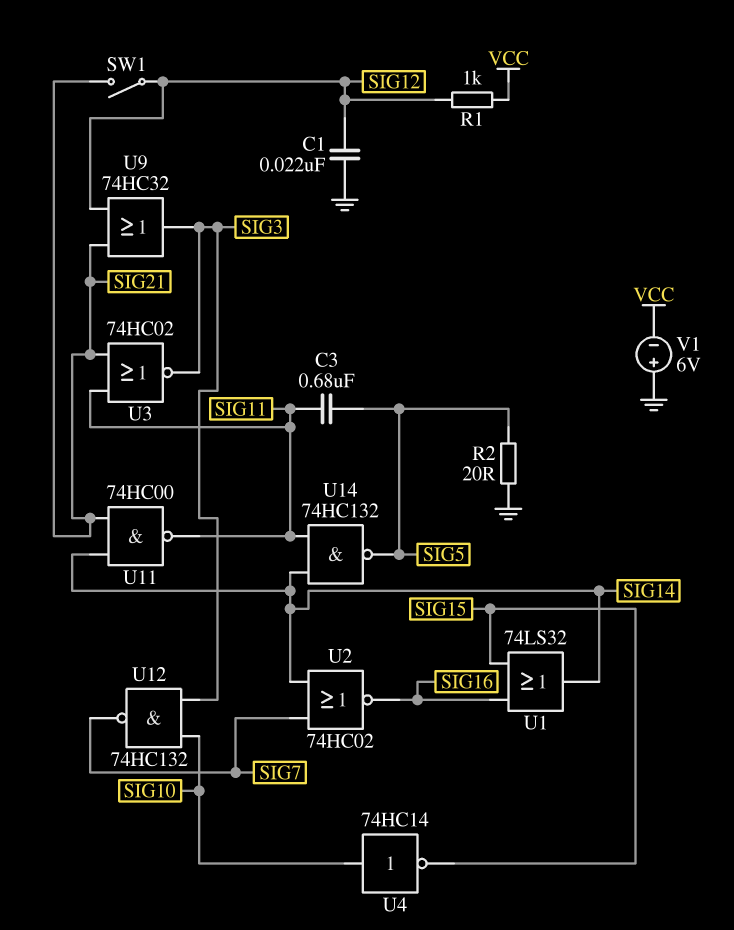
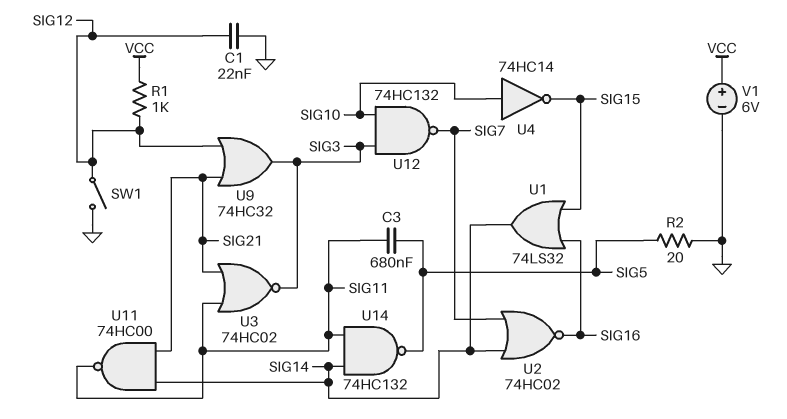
SW1: switch (SIG12, SIG21) -> switch (GND, SIG12)
V1: 6V (plus GND, minus VCC) -> 6V (plus VCC, minus GND)

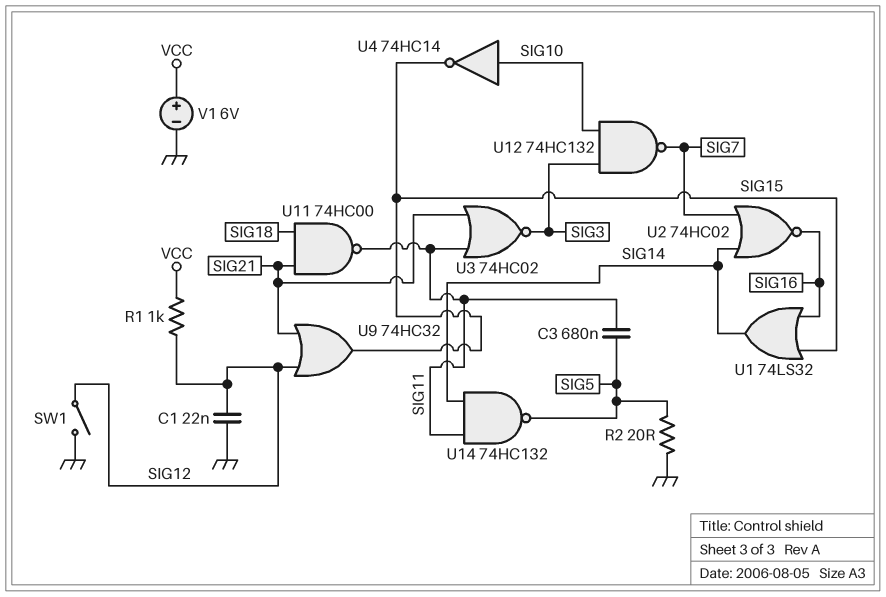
U9: OR 74HC32 (in SIG12, in SIG21, out SIG3) -> OR 74HC32 (in SIG12, in SIG21, out SIG15)
U11: NAND 74HC00 (in SIG14, in SIG21, out SIG11) -> NAND 74HC00 (in SIG18, in SIG21, out SIG11)

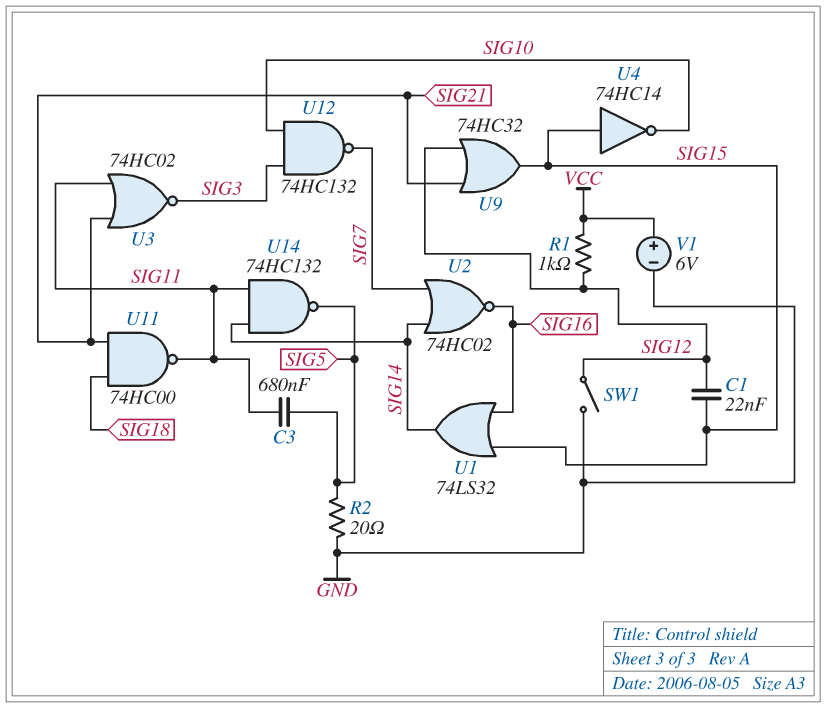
C1: 22nF (GND, SIG12) -> 22nF (SIG12, SIG15)
U4: NOT 74HC14 (in SIG10, out SIG15) -> NOT 74HC14 (in SIG15, out SIG10)

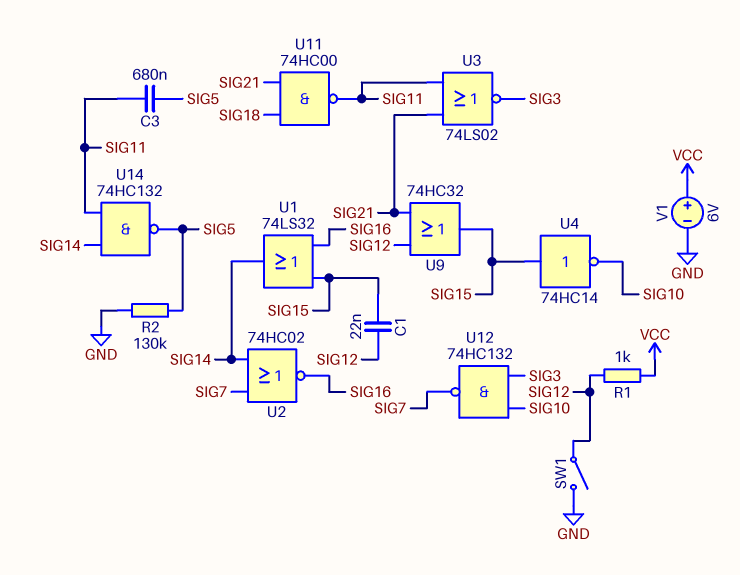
R2: 20 (GND, SIG5) -> 130k (GND, SIG5)
U3: NOR 74HC02 (in SIG11, in SIG21, out SIG3) -> NOR 74LS02 (in SIG11, in SIG21, out SIG3)

